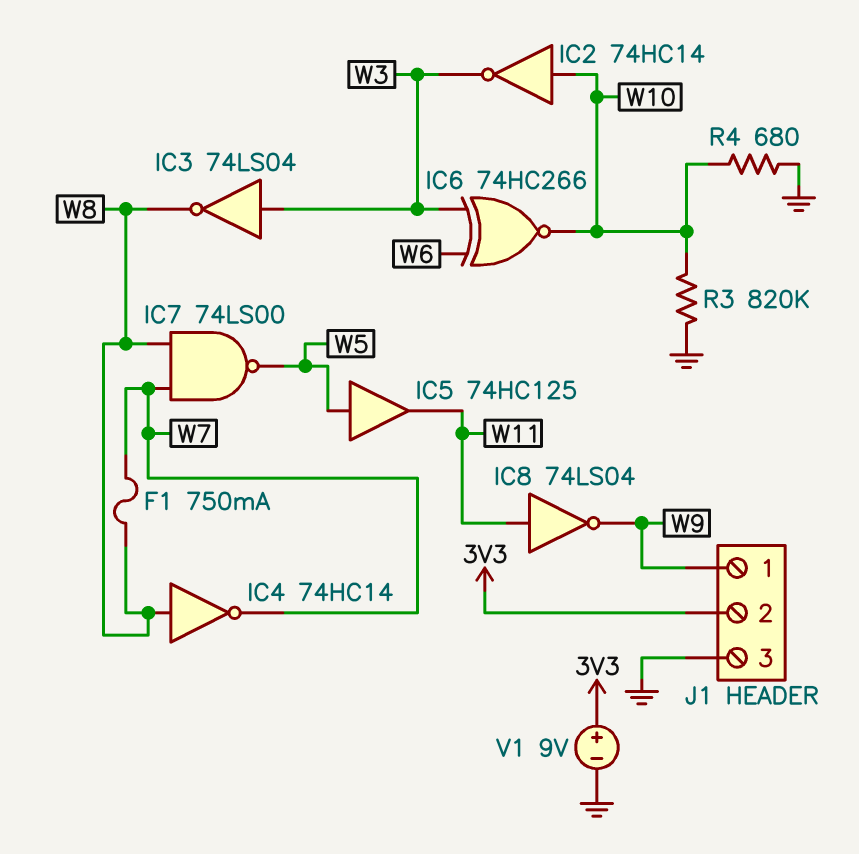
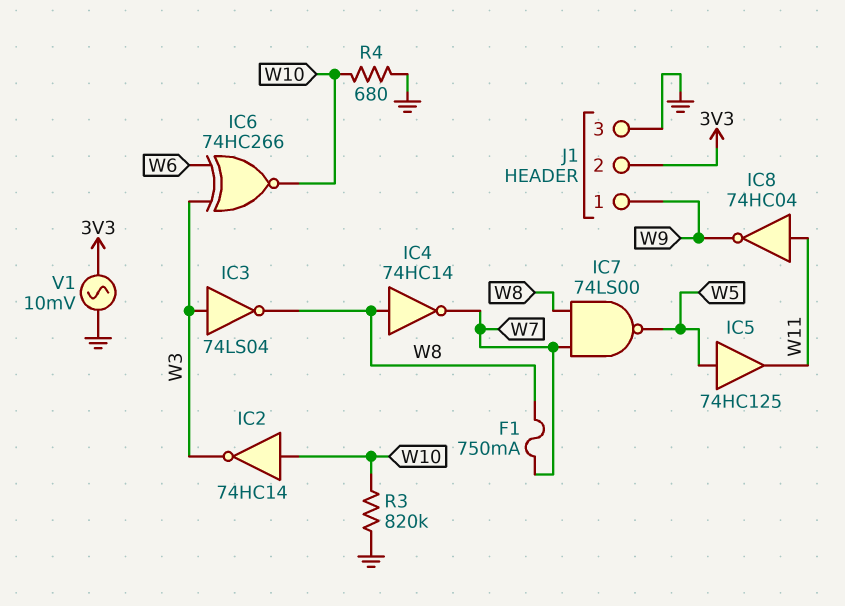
IC8: NOT 74LS04 (in W11, out W9) -> NOT 74HC04 (in W11, out W9)
V1: 9V (plus 3V3, minus GND) -> AC 10mV (3V3, GND)

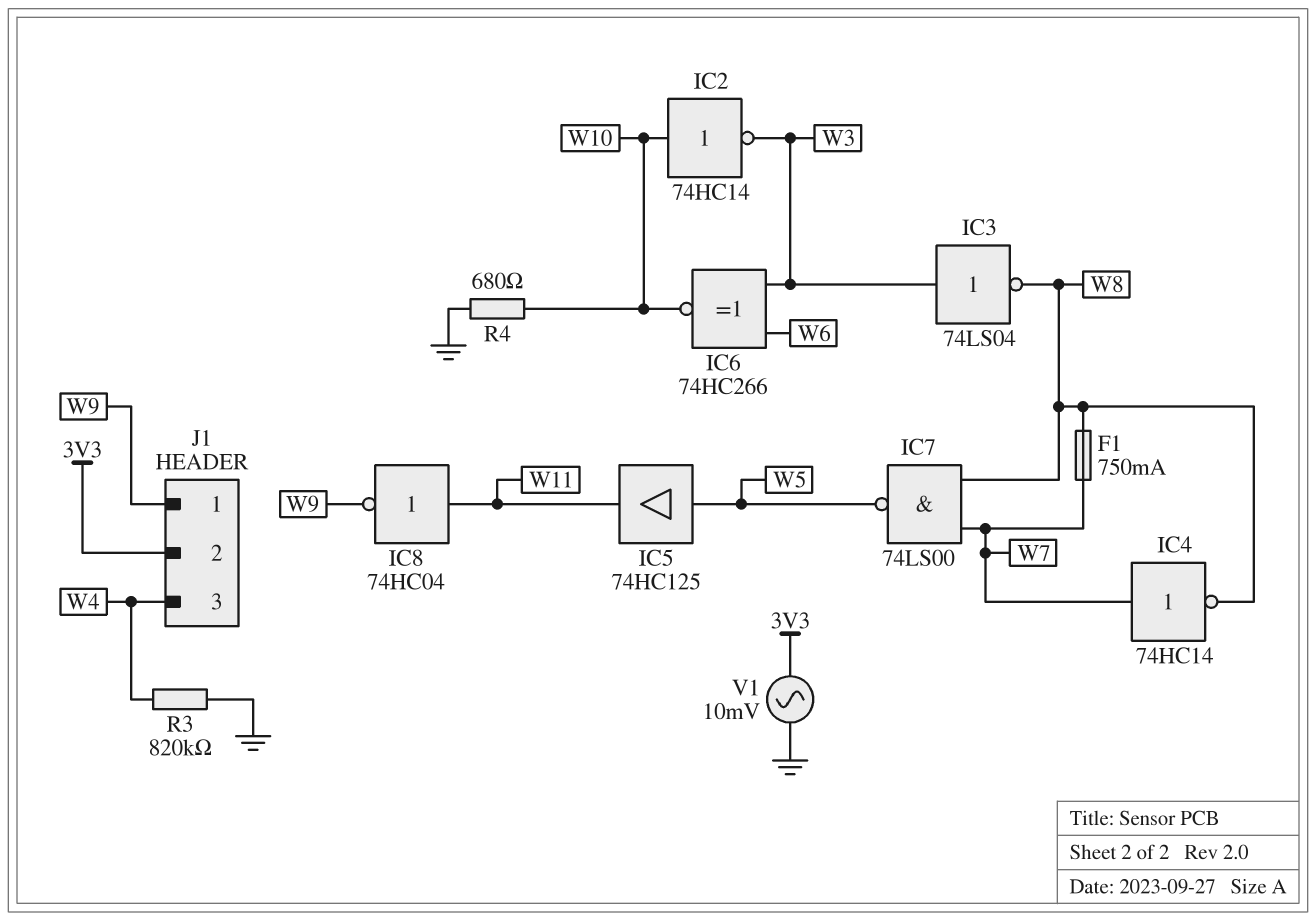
IC4: NOT 74HC14 (in W8, out W7) -> NOT 74HC14 (in W7, out W8)
J1 pin 3: GND -> W4
R3: 820k (GND, W10) -> 820k (GND, W4)

